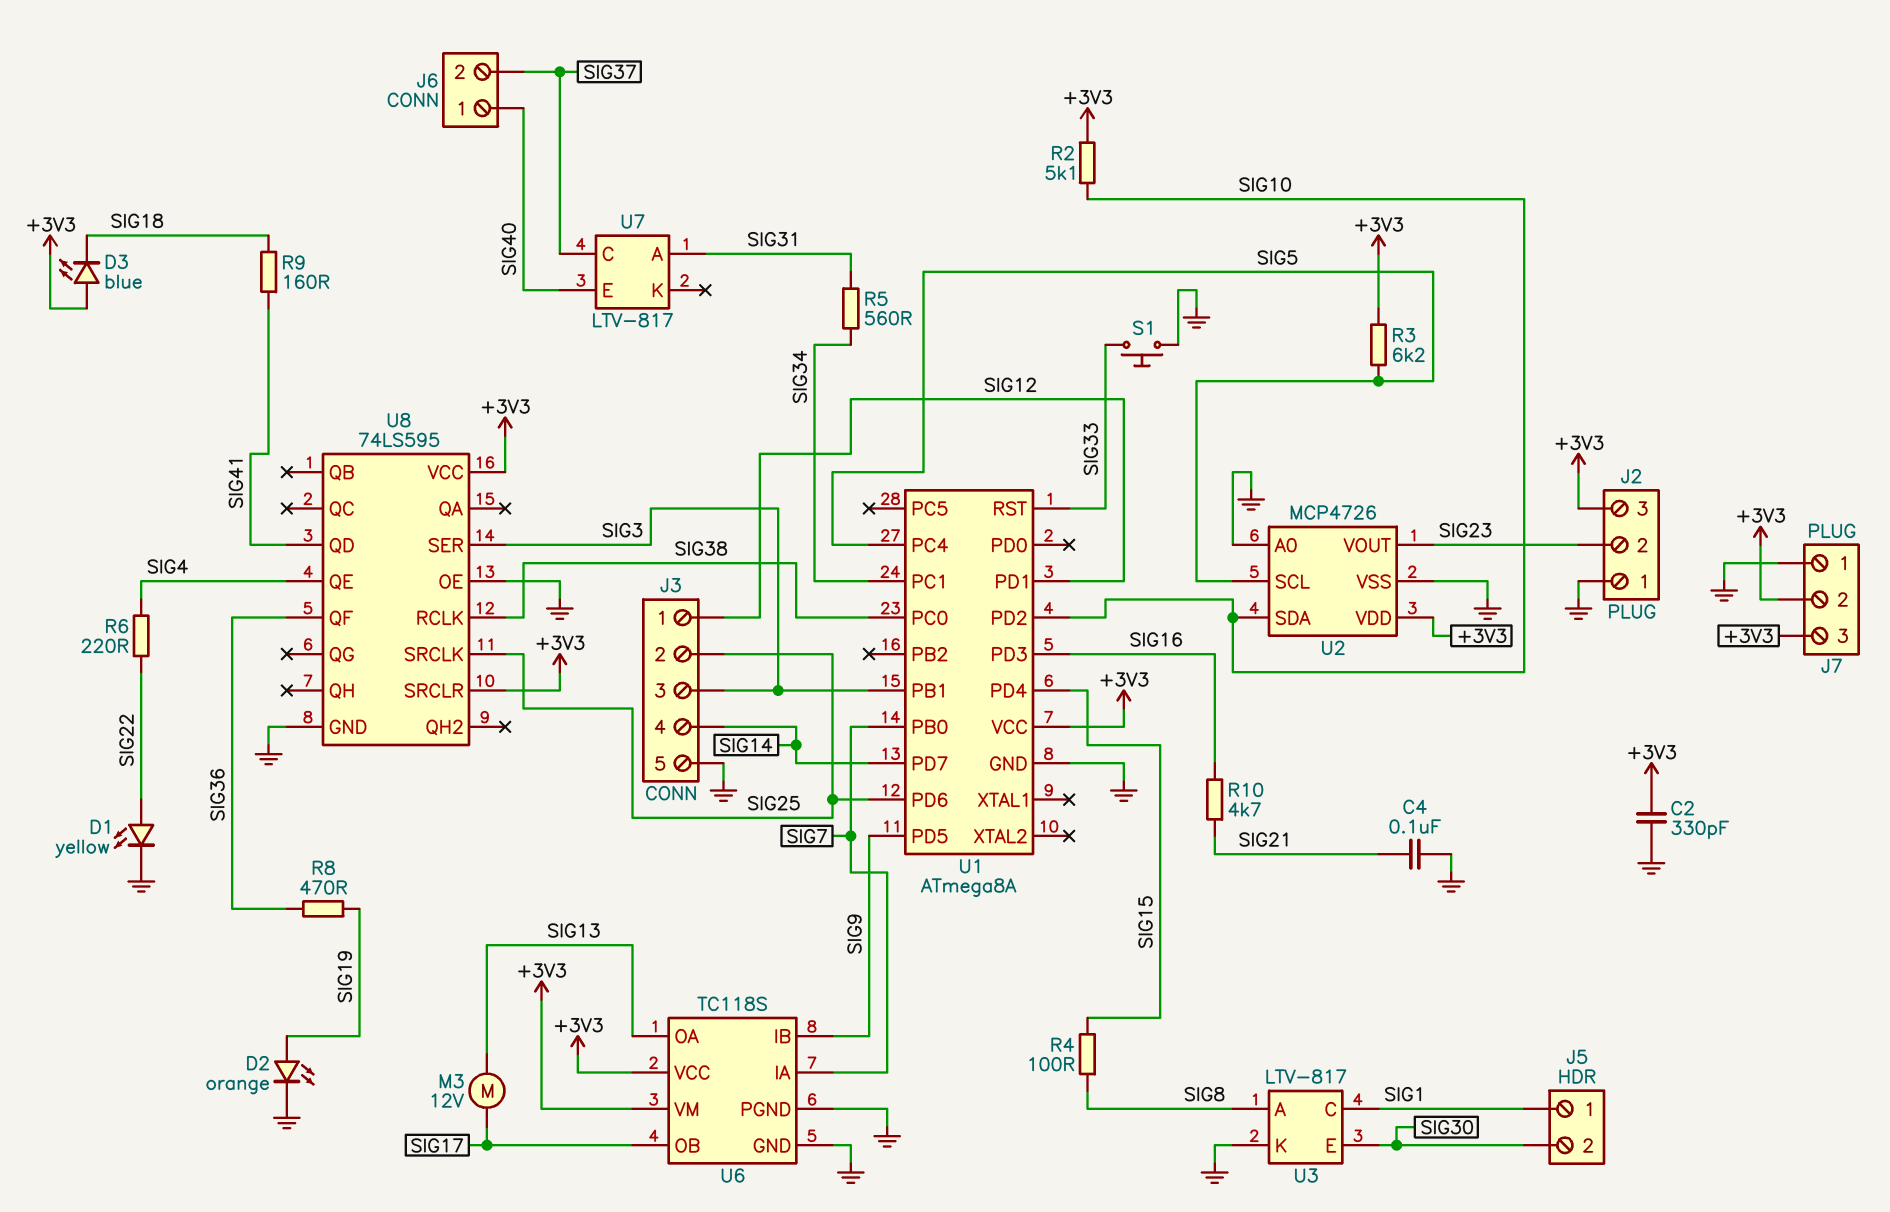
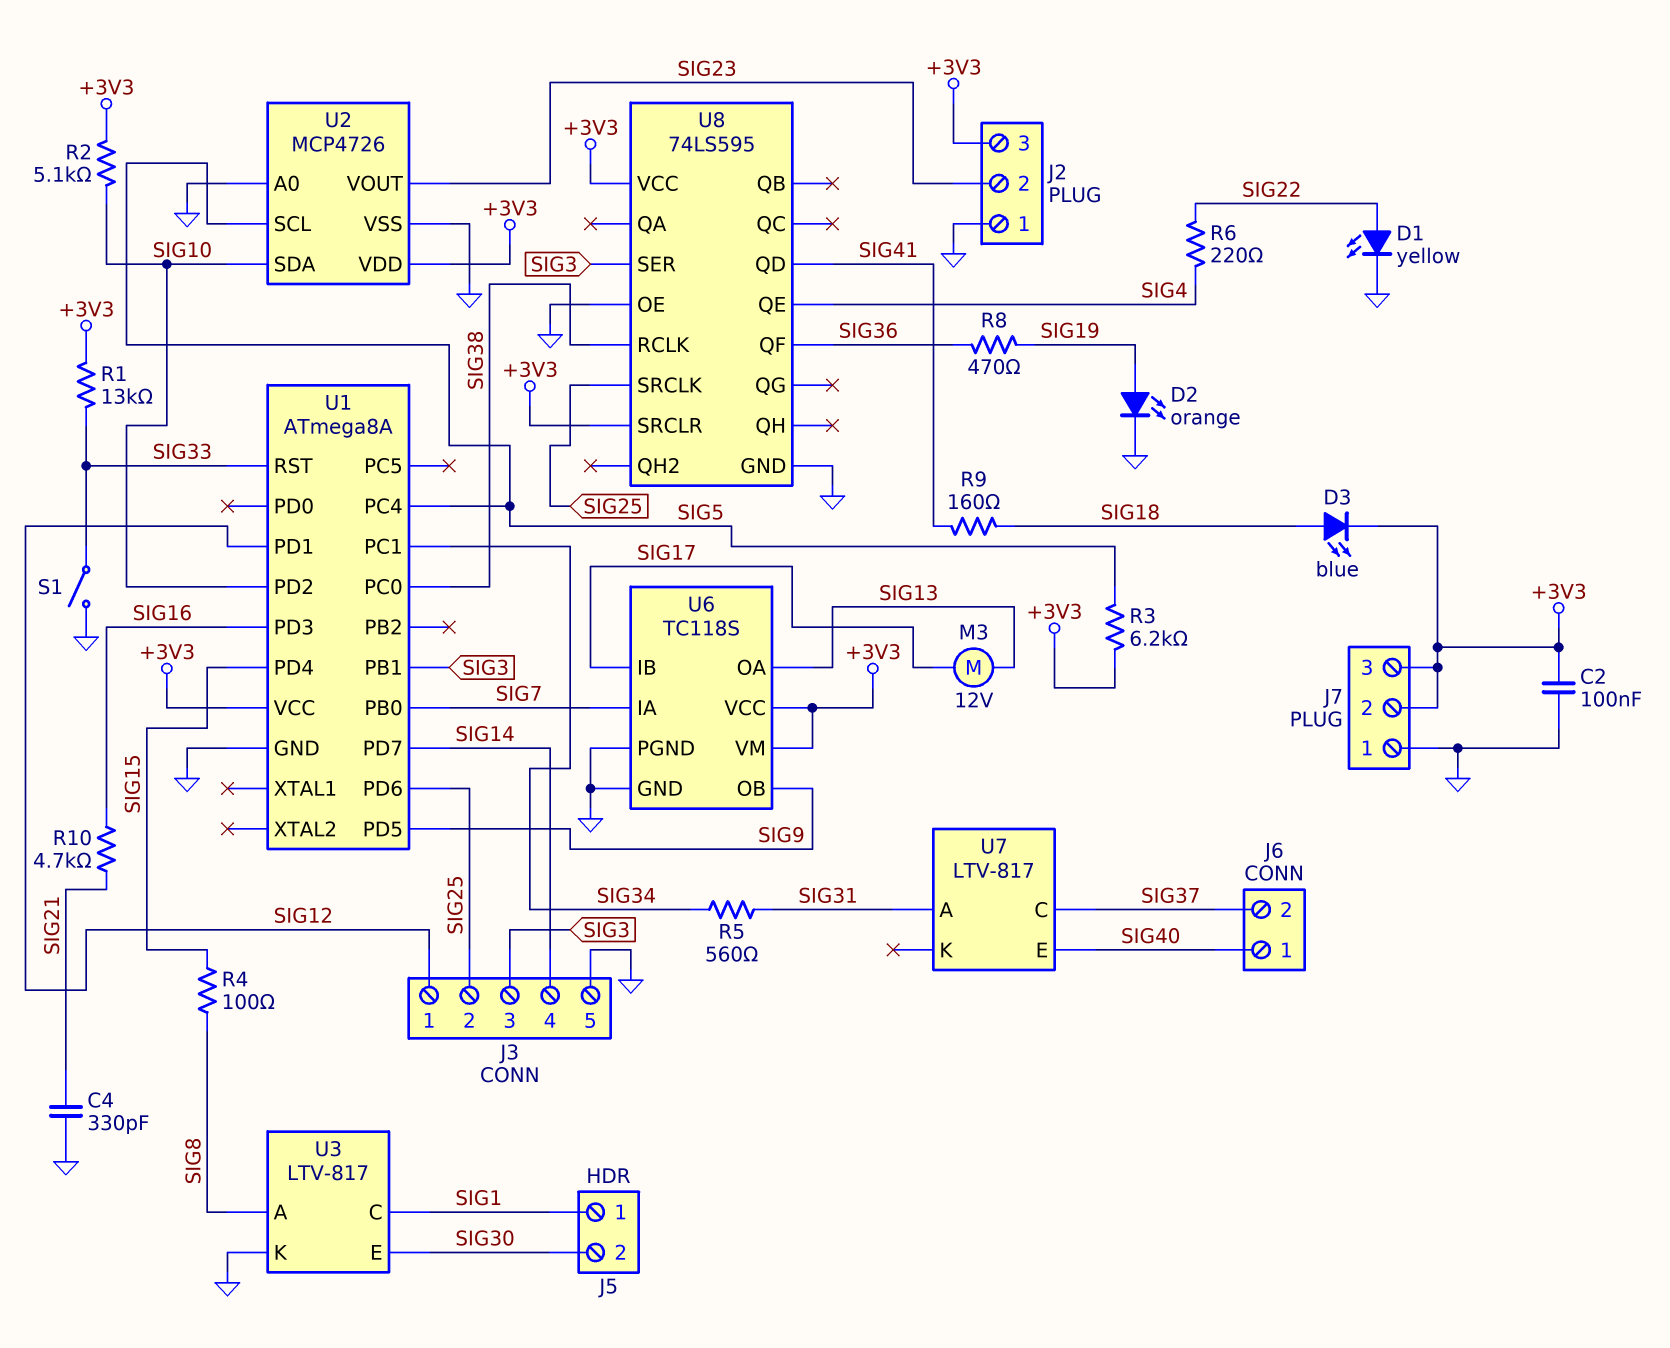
C2: 330pF (+3V3, GND) -> 100nF (+3V3, GND)
C4: 100nF (GND, SIG21) -> 330pF (GND, SIG21)
D3: LED blue (A +3V3, K SIG18) -> LED blue (A SIG18, K +3V3)
R1: none -> 13k (+3V3, SIG33)
S1: button (GND, SIG33) -> switch (GND, SIG33)
U6 pin IB: SIG9 -> SIG17
U6 pin OB: SIG17 -> SIG9

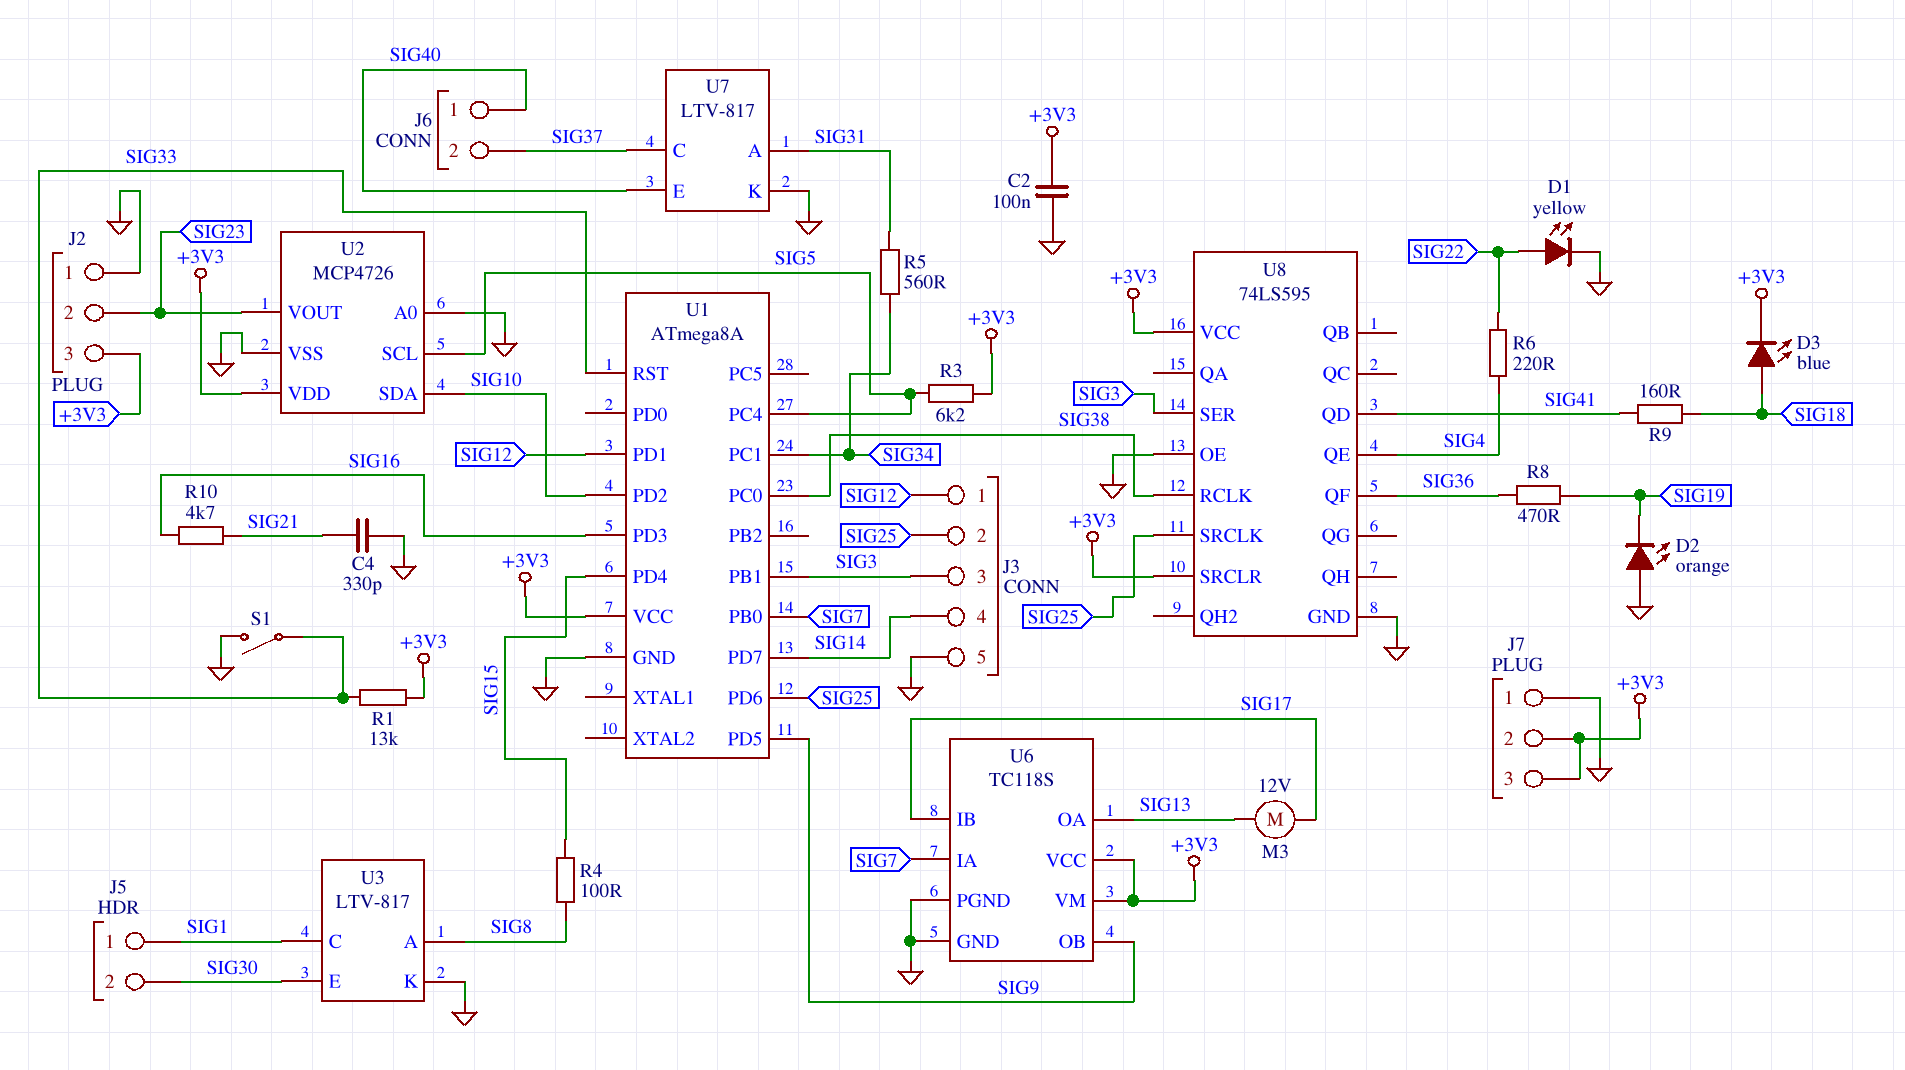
D2: LED orange (A SIG19, K GND) -> LED orange (A GND, K SIG19)
R2: 5.1k (+3V3, SIG10) -> none
U7 pin K: none -> GND

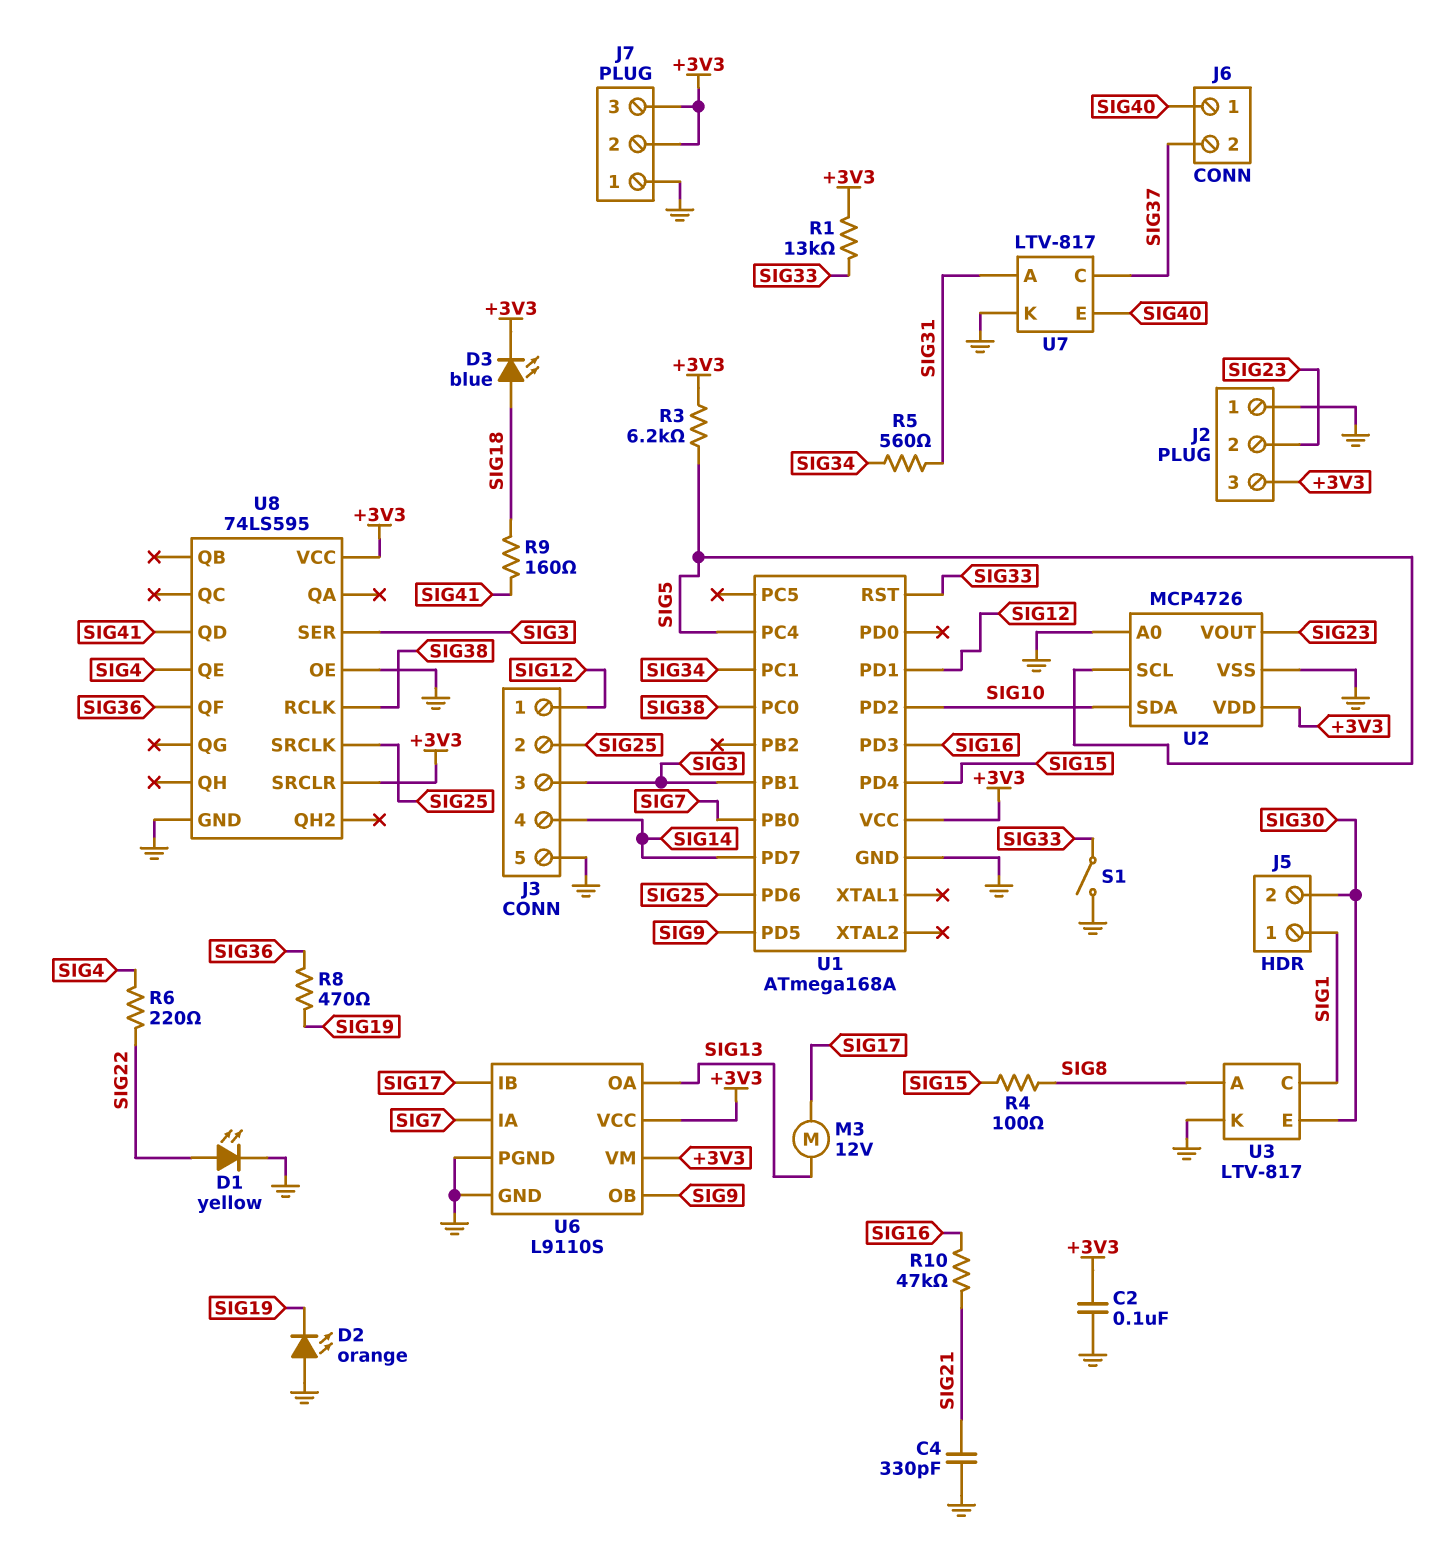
R10: 4.7k (SIG16, SIG21) -> 47k (SIG16, SIG21)
U1: ATmega8A -> ATmega168A
U6: TC118S -> L9110S

